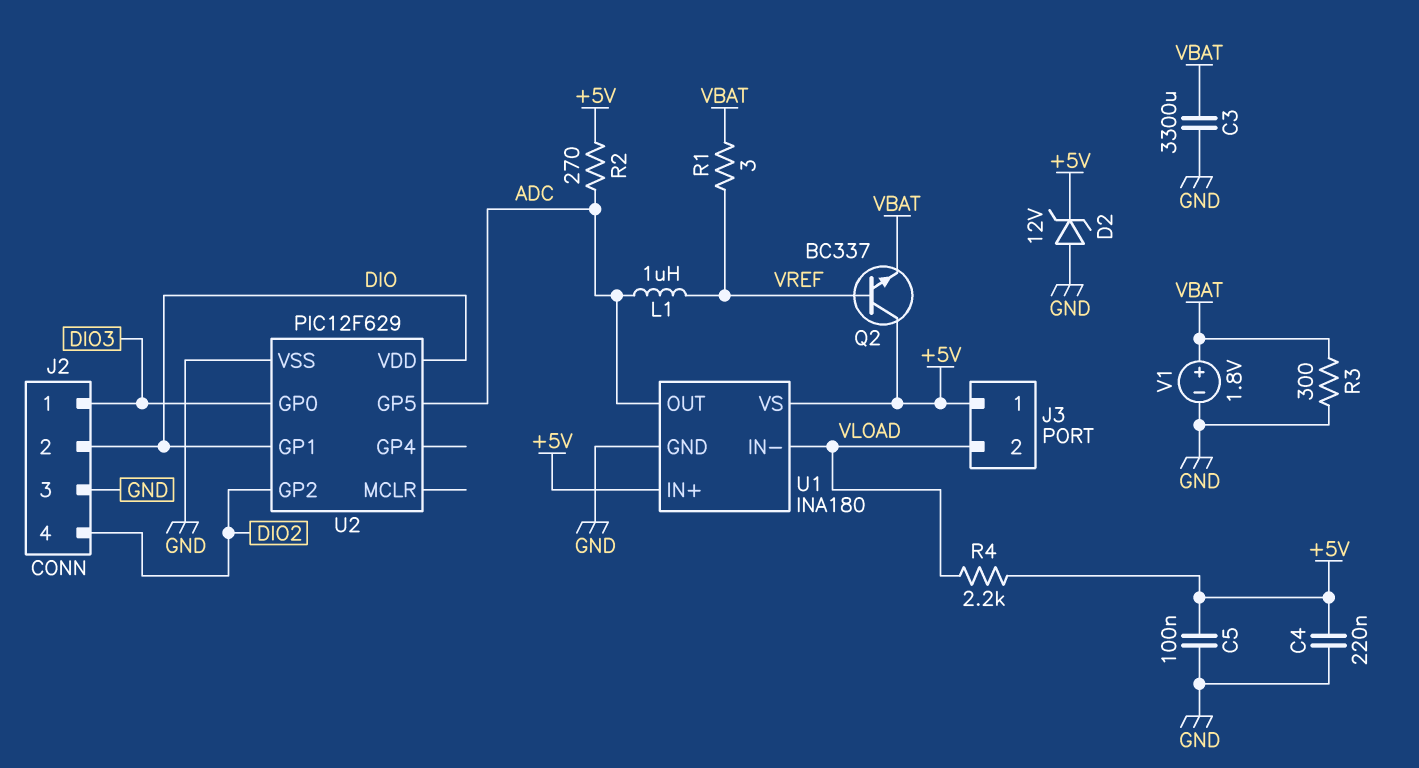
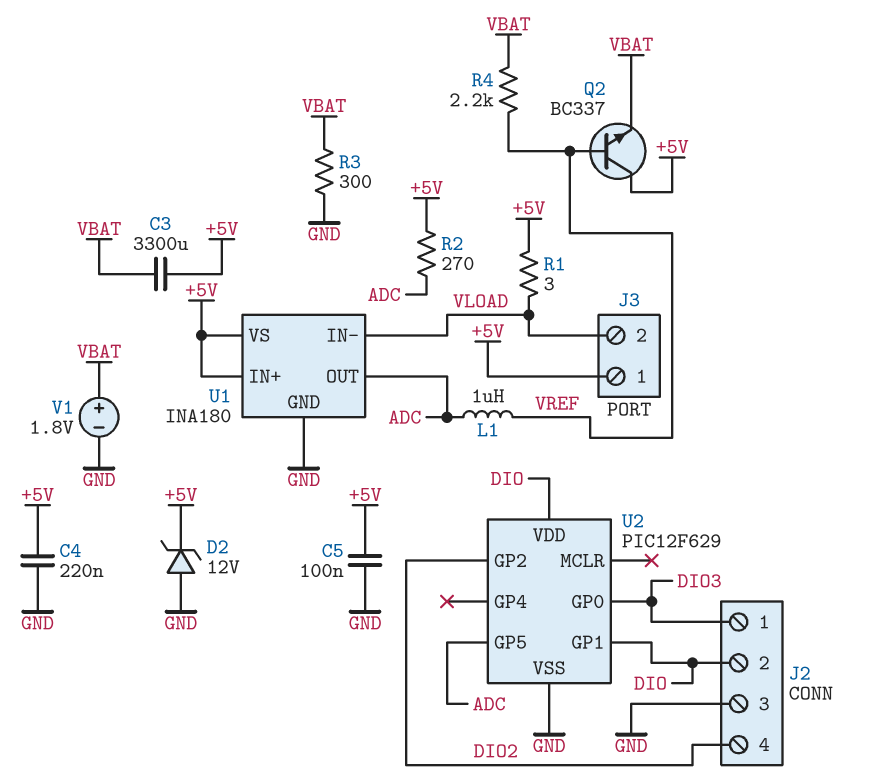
C3: 3300uF (GND, VBAT) -> 3300uF (+5V, VBAT)
R1: 3 (VBAT, VREF) -> 3 (+5V, VLOAD)
R4: 2.2k (+5V, VLOAD) -> 2.2k (VBAT, VREF)

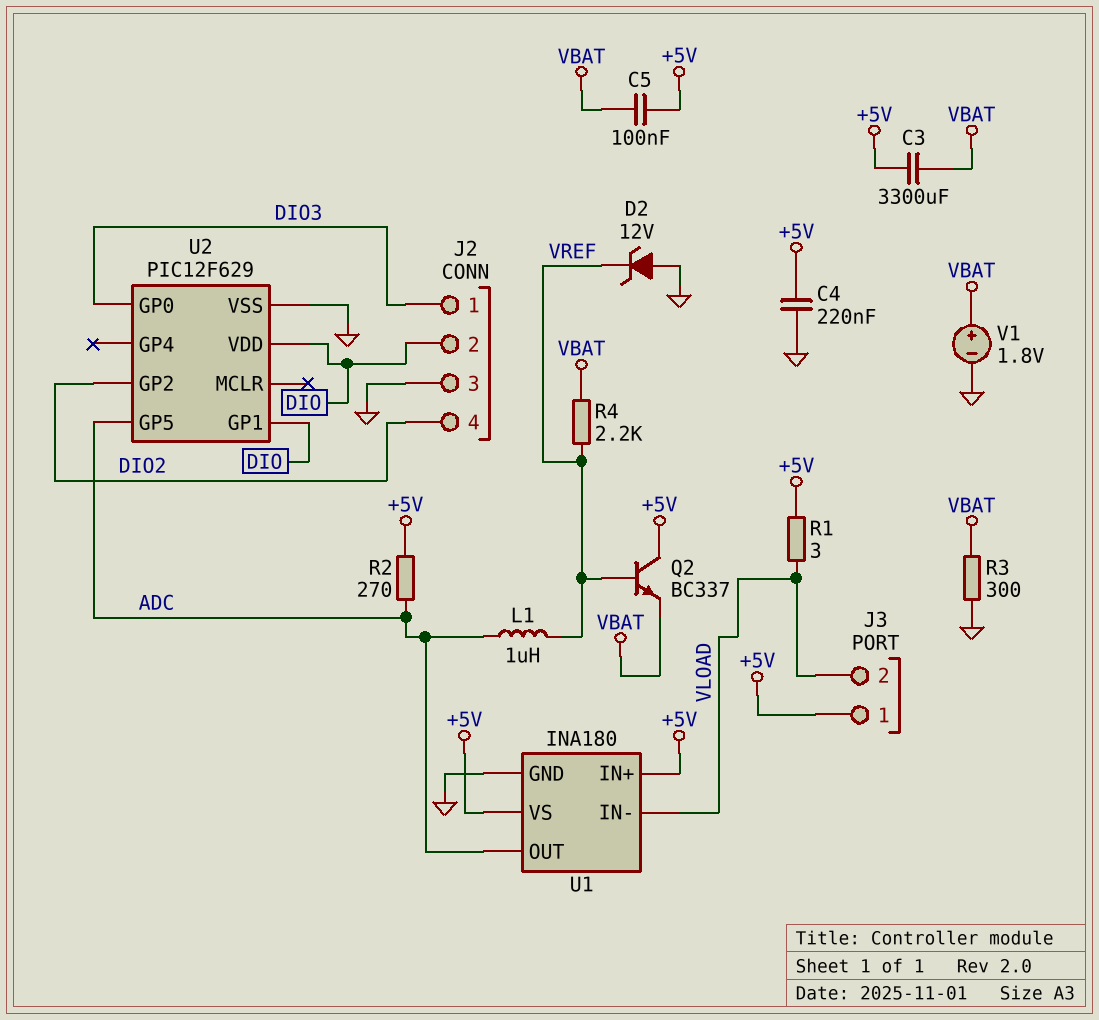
C5: 100nF (+5V, GND) -> 100nF (+5V, VBAT)
D2: zener 12V (A GND, K +5V) -> zener 12V (A GND, K VREF)

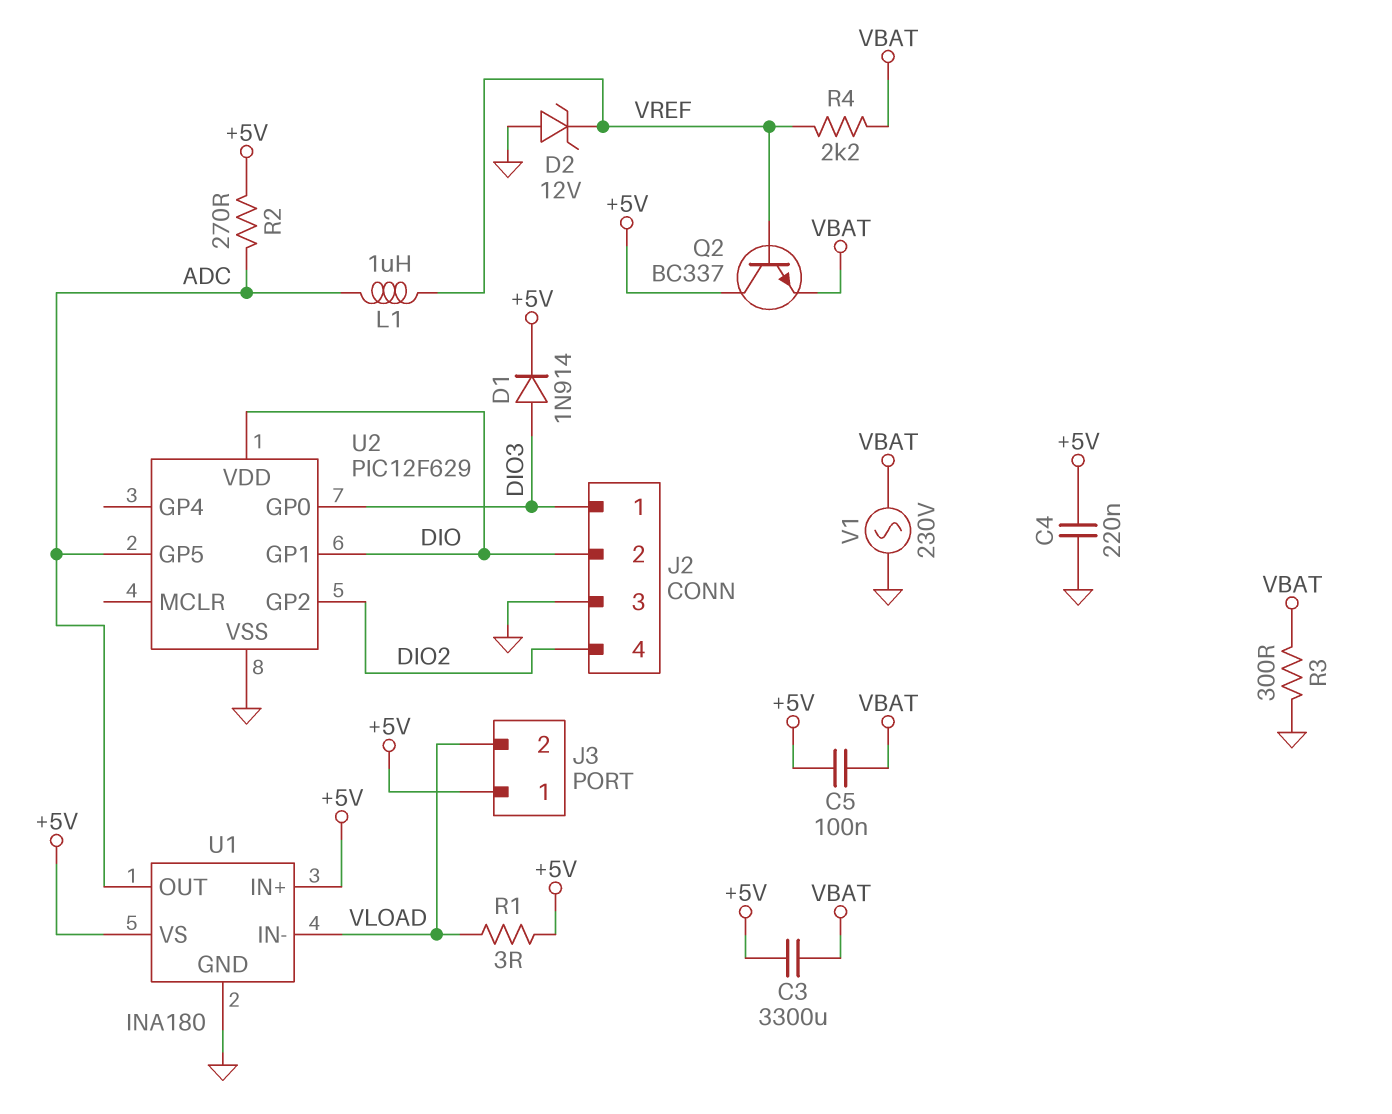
D1: none -> diode 1N914 (A DIO3, K +5V)
V1: 1.8V (plus VBAT, minus GND) -> AC 230V (GND, VBAT)

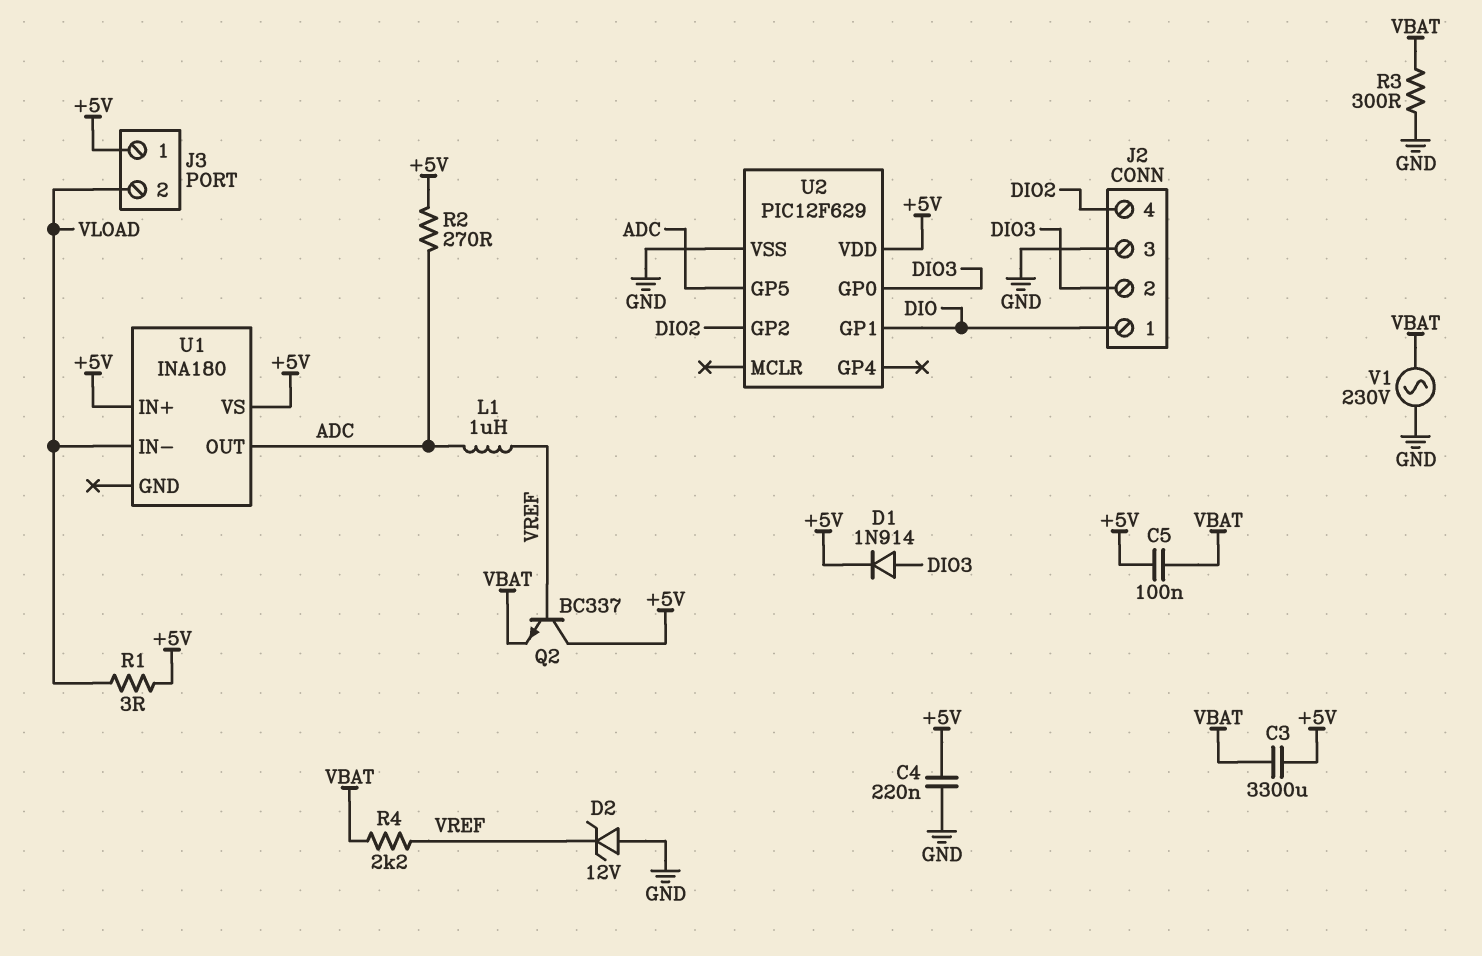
J2 pin 1: DIO3 -> DIO
J2 pin 2: DIO -> DIO3
U1 pin GND: GND -> none
U2 pin VDD: DIO -> +5V

